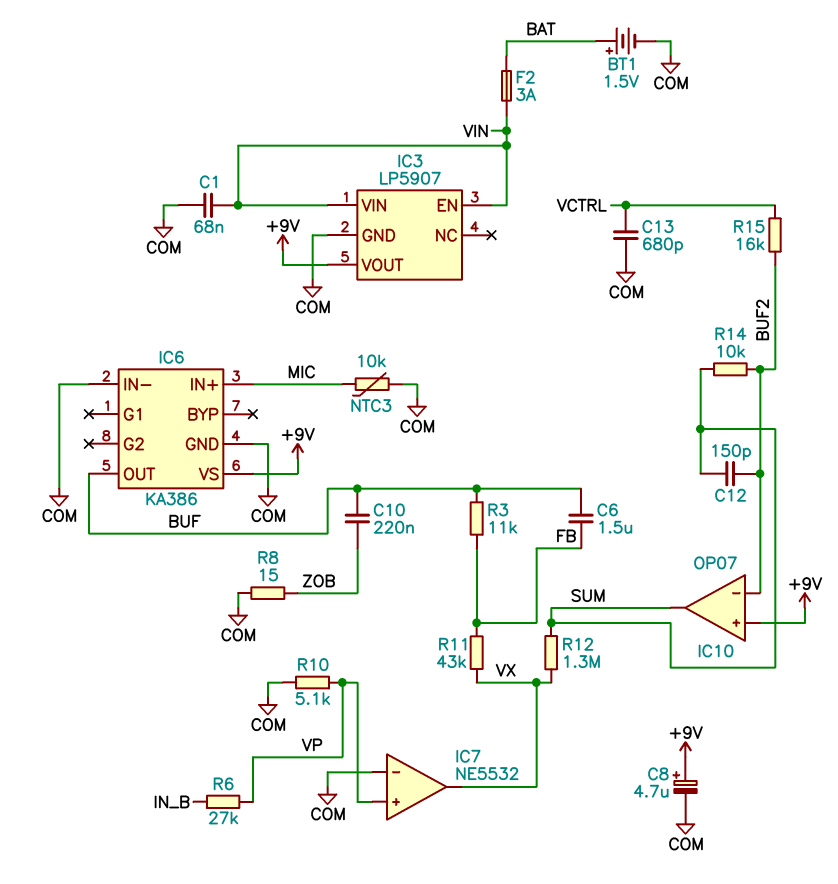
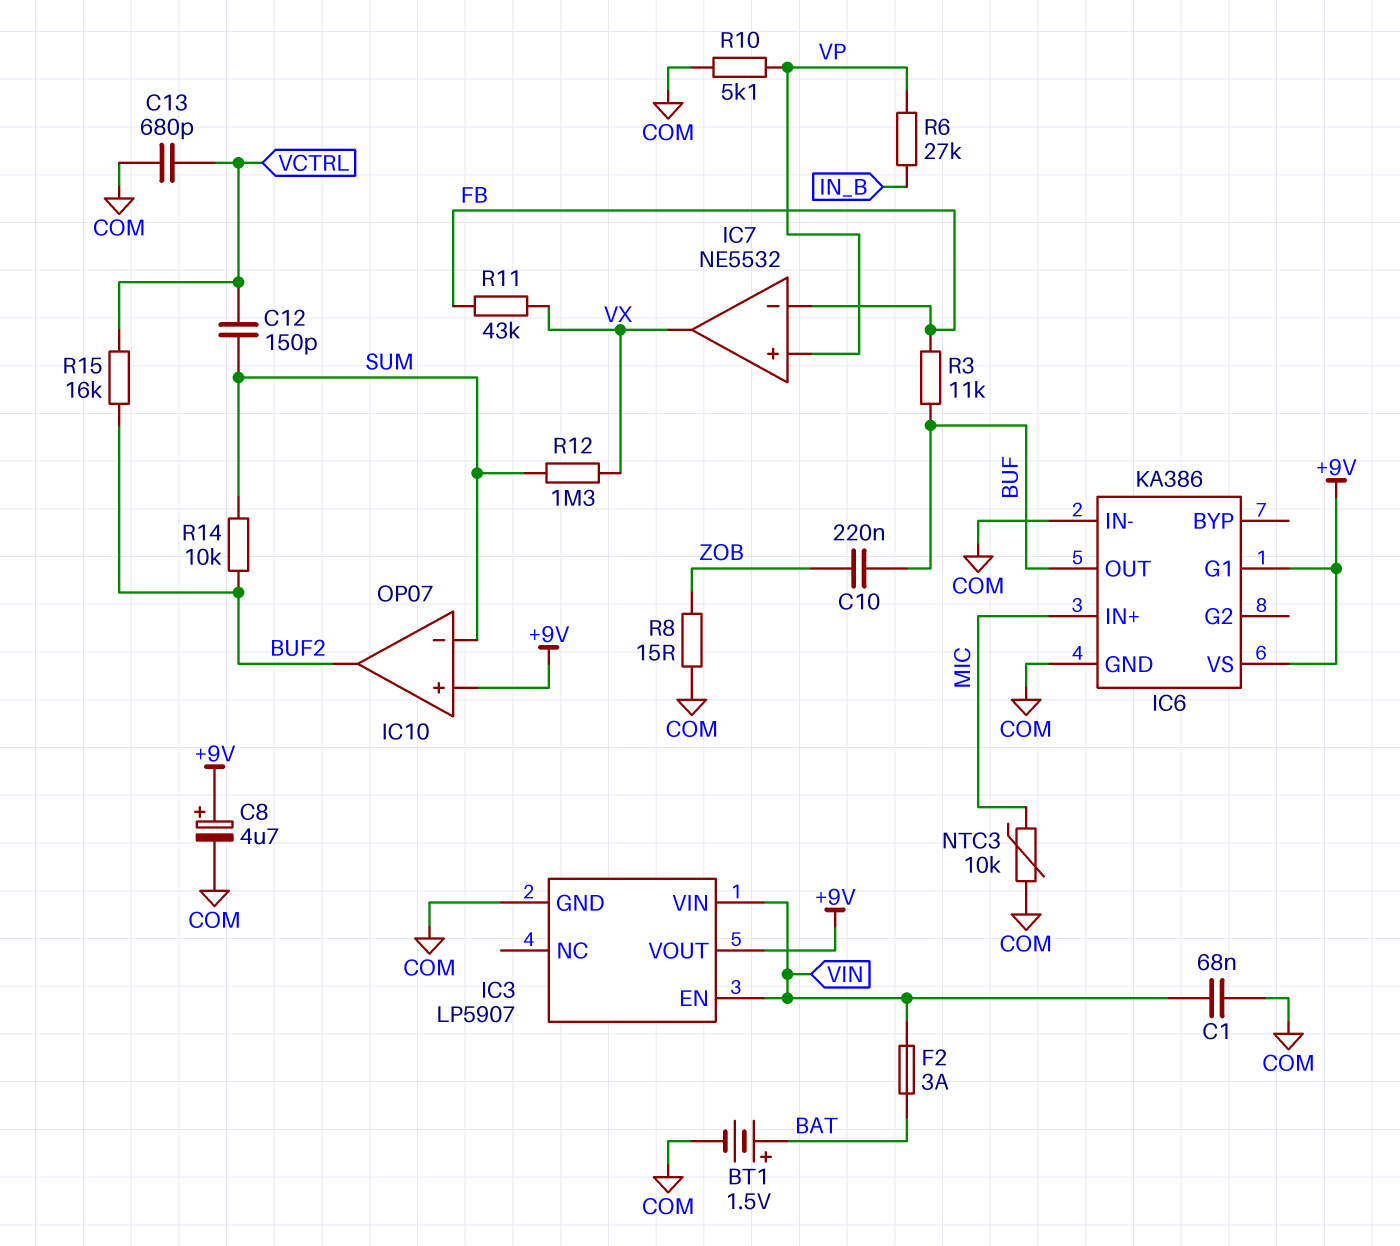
C6: 1.5uF (BUF, FB) -> none
C12: 150pF (BUF2, SUM) -> 150pF (SUM, VCTRL)
IC6 pin G1: none -> +9V
IC7 pin in-: COM -> FB
IC10 pin in-: BUF2 -> SUM
IC10 pin out: SUM -> BUF2

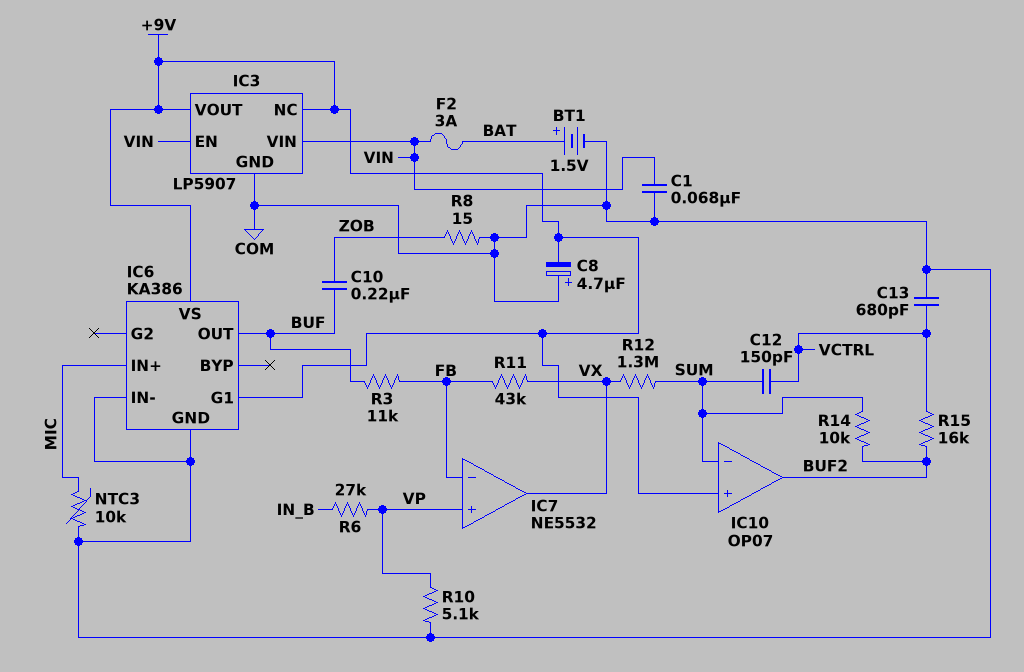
C8: 4.7uF (plus +9V, minus COM) -> 4.7uF (plus COM, minus +9V)
IC3 pin NC: none -> +9V

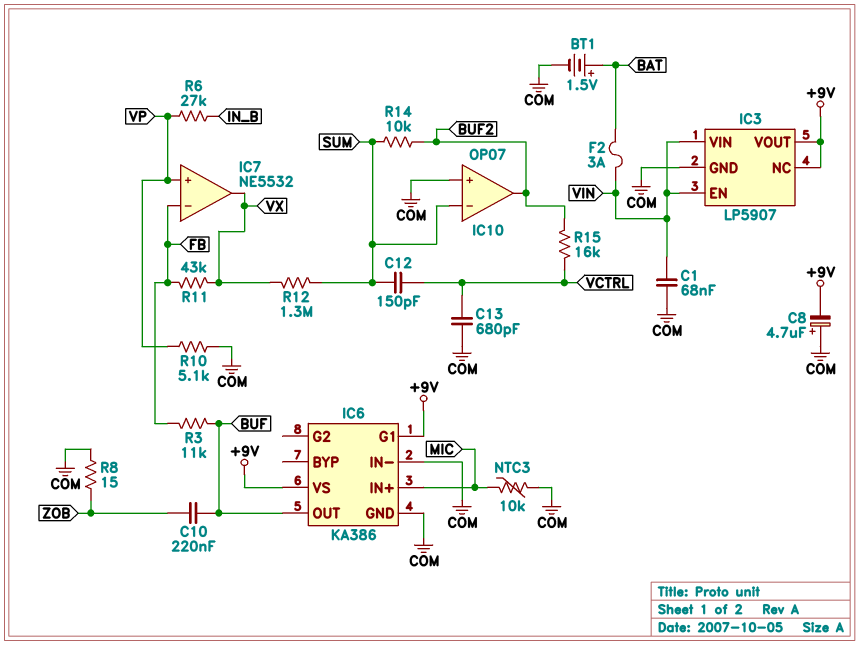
IC10 pin in+: +9V -> COM

